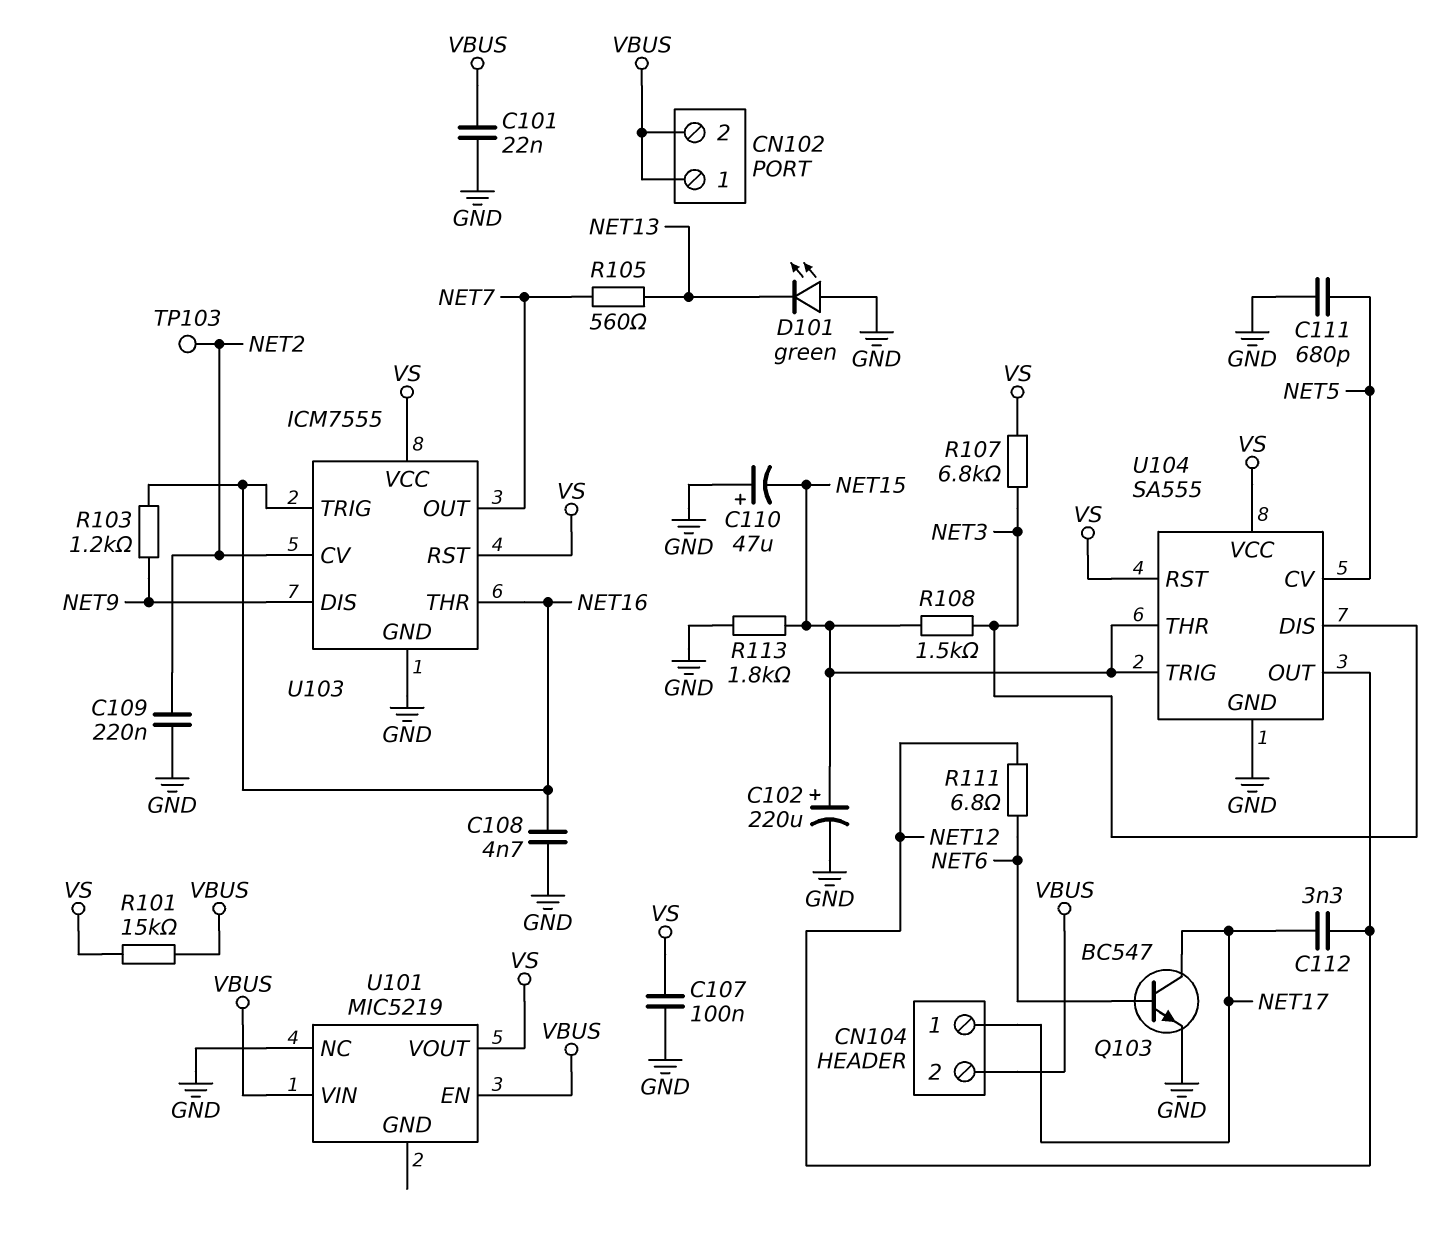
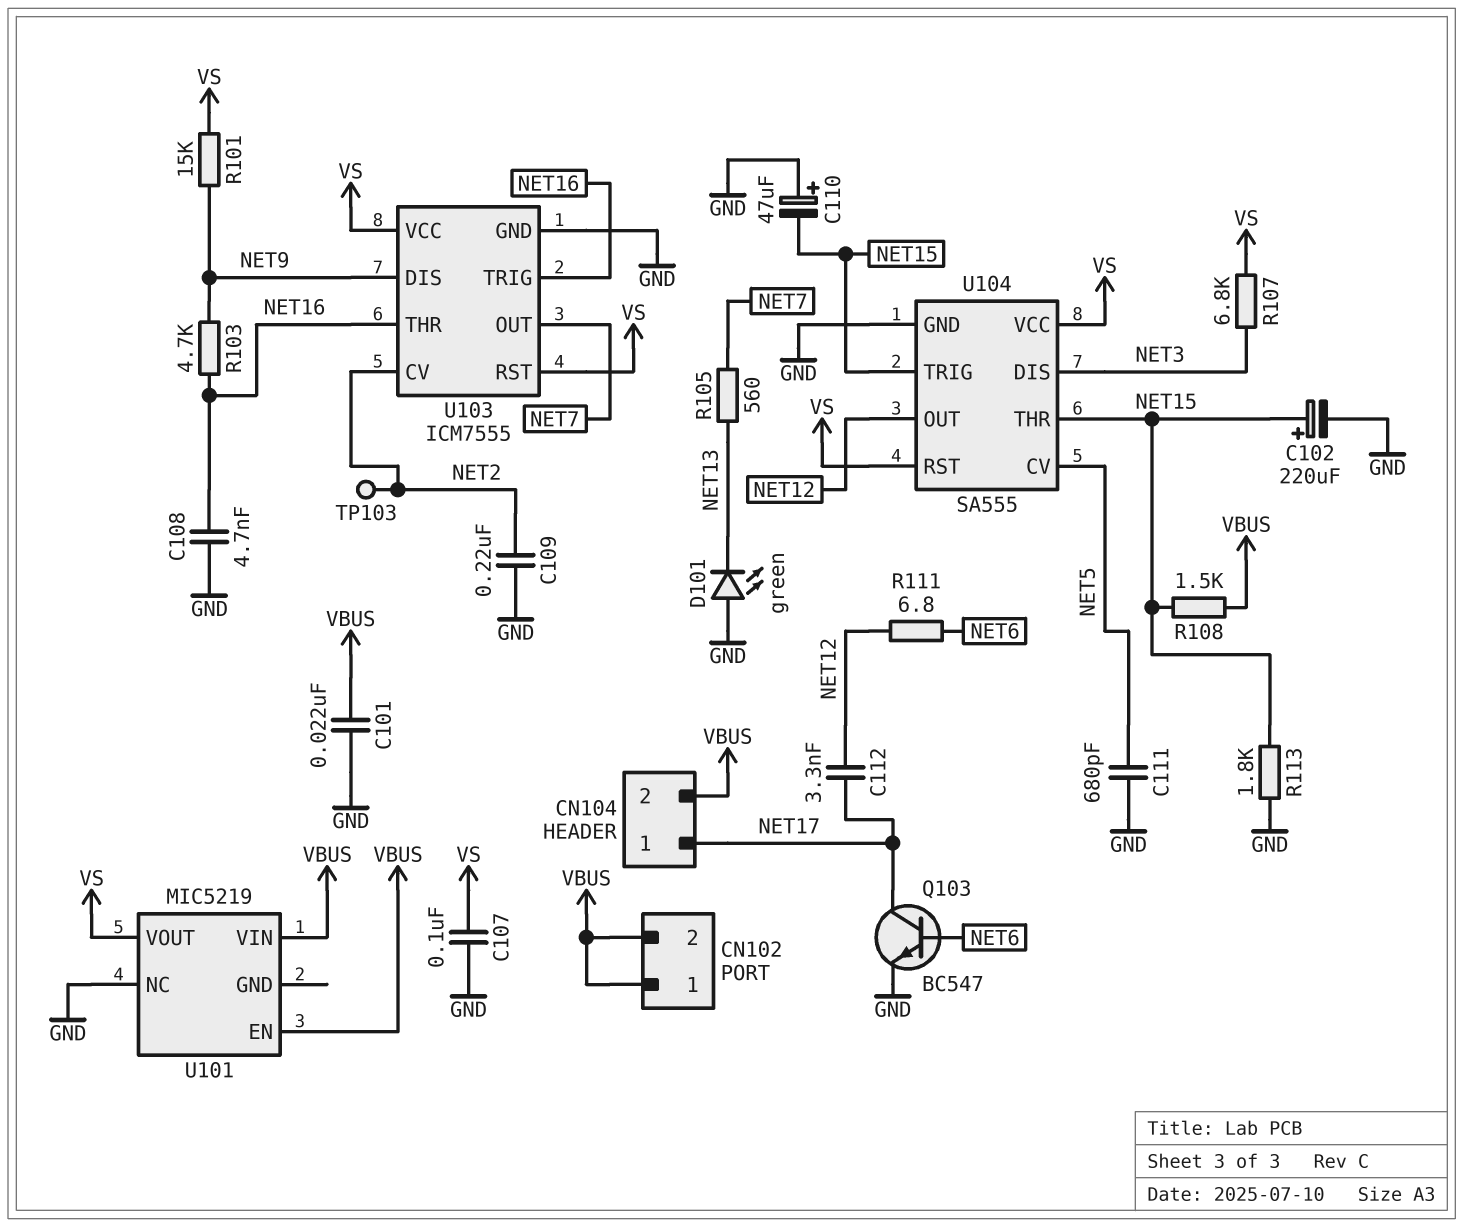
R101: 15k (VBUS, VS) -> 15k (NET9, VS)
R103: 1.2k (NET9, NET16) -> 4.7k (NET9, NET16)
R108: 1.5k (NET3, NET15) -> 1.5k (NET15, VBUS)

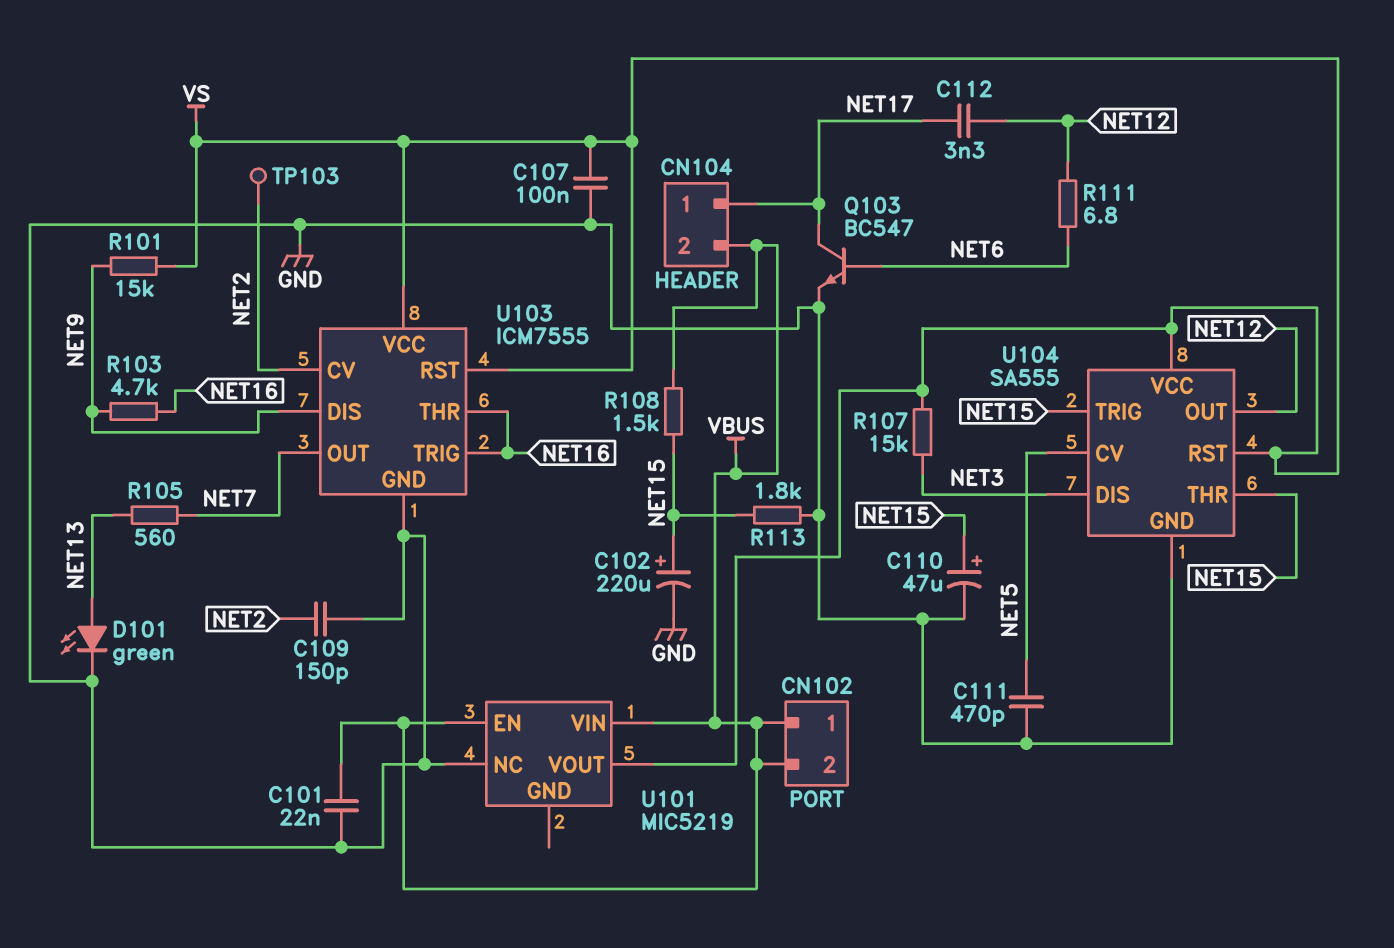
C108: 4.7nF (GND, NET16) -> none
C109: 220nF (GND, NET2) -> 150pF (GND, NET2)
C110: 47uF (plus GND, minus NET15) -> 47uF (plus NET15, minus GND)
C111: 680pF (GND, NET5) -> 470pF (GND, NET5)
D101: LED green (A GND, K NET13) -> LED green (A NET13, K GND)
R107: 6.8k (NET3, VS) -> 15k (NET3, VS)

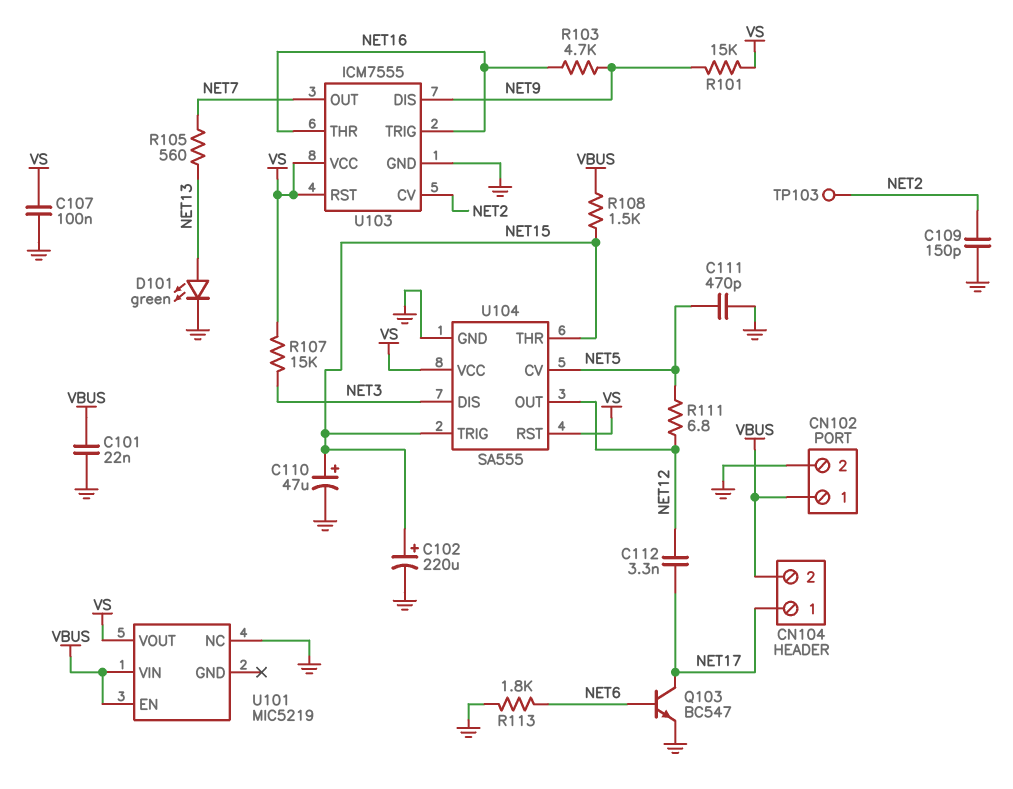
CN102 pin 2: VBUS -> GND
R111: 6.8 (NET6, NET12) -> 6.8 (NET5, NET12)
R113: 1.8k (GND, NET15) -> 1.8k (GND, NET6)

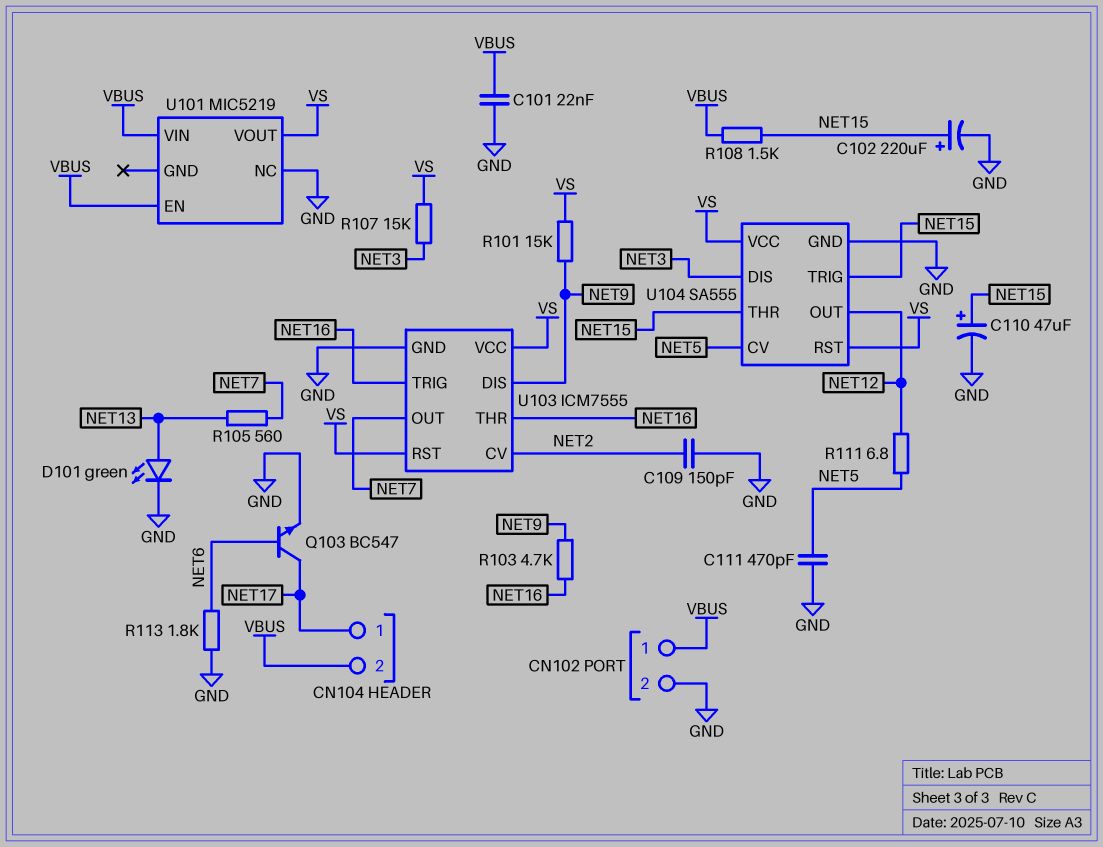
C107: 100nF (GND, VS) -> none
C112: 3.3nF (NET12, NET17) -> none
TP103: test point (NET2) -> none

